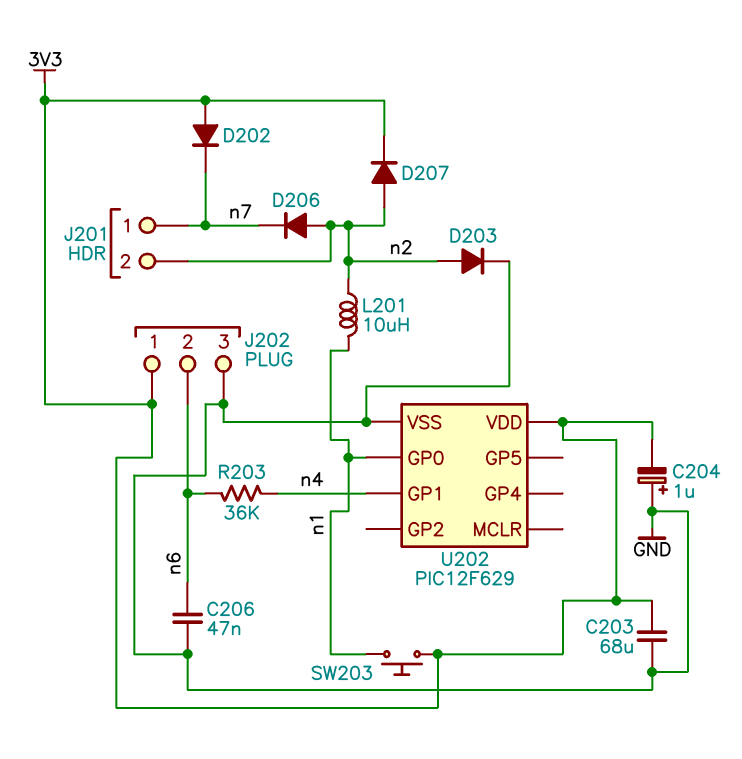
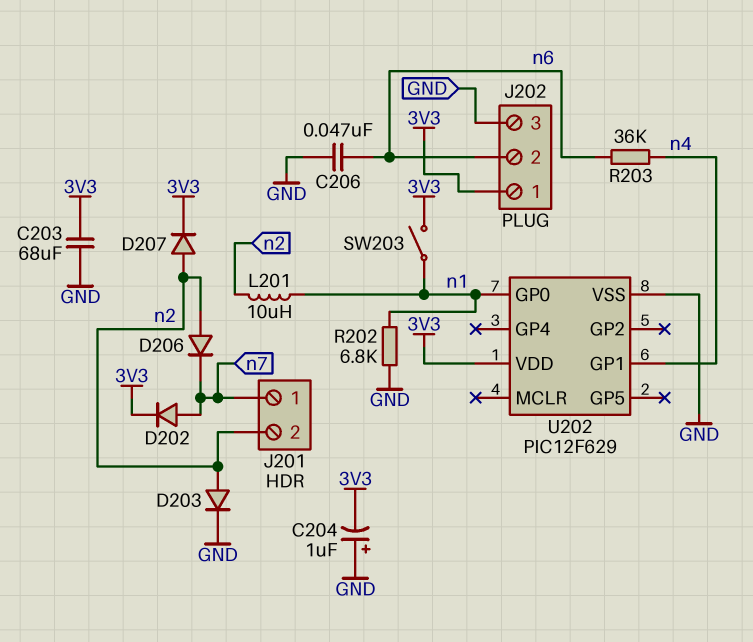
D202: diode (A 3V3, K n7) -> diode (A n7, K 3V3)
R202: none -> 6.8k (GND, n1)
SW203: button (3V3, n1) -> switch (3V3, n1)

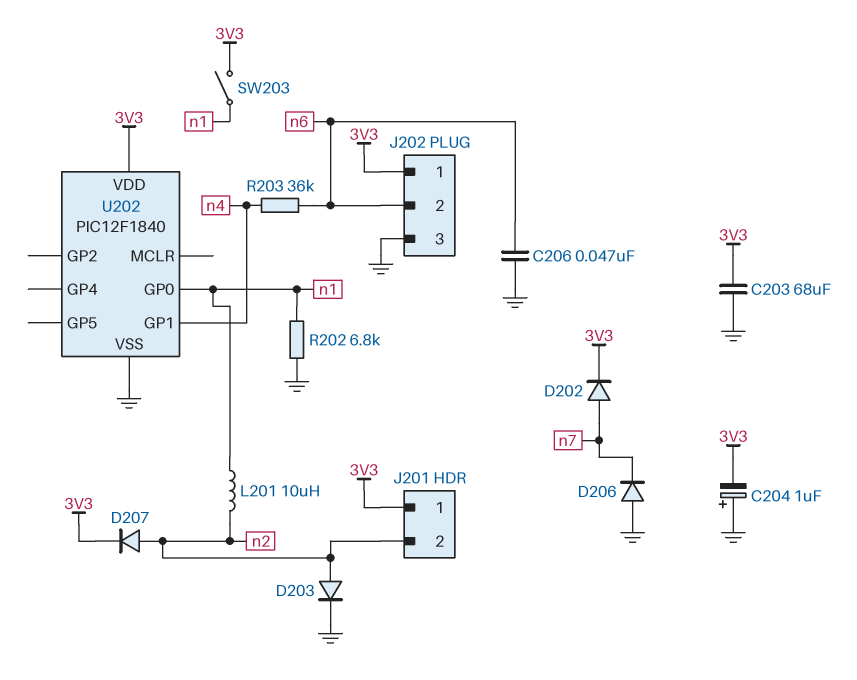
D206: diode (A n2, K n7) -> diode (A GND, K n7)
J201 pin 1: n7 -> 3V3
U202: PIC12F629 -> PIC12F1840

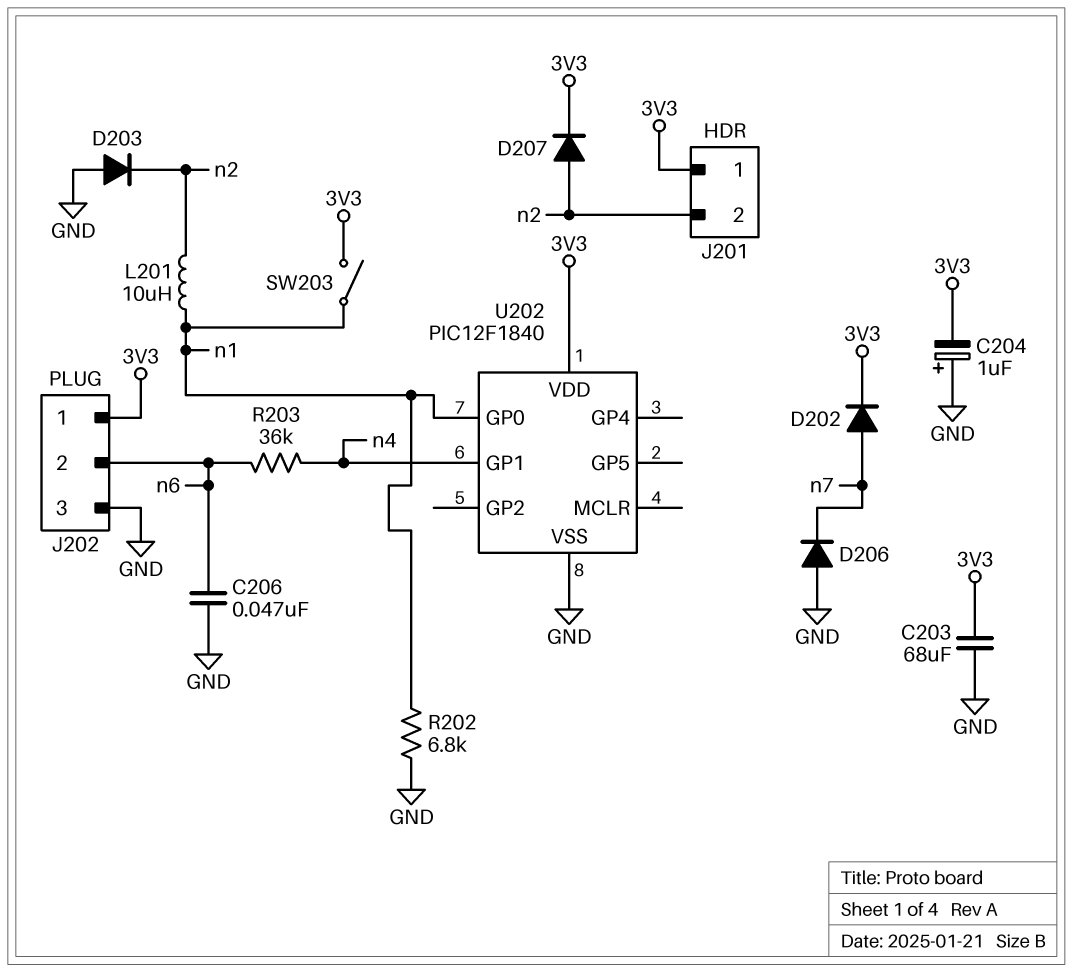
D203: diode (A n2, K GND) -> diode (A GND, K n2)

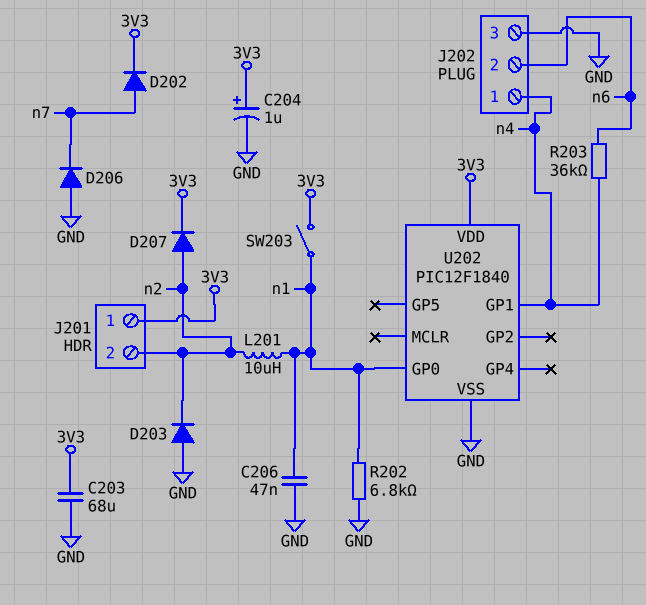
C204: 1uF (plus GND, minus 3V3) -> 1uF (plus 3V3, minus GND)
C206: 47nF (GND, n6) -> 47nF (GND, n1)
J202 pin 1: 3V3 -> n4

